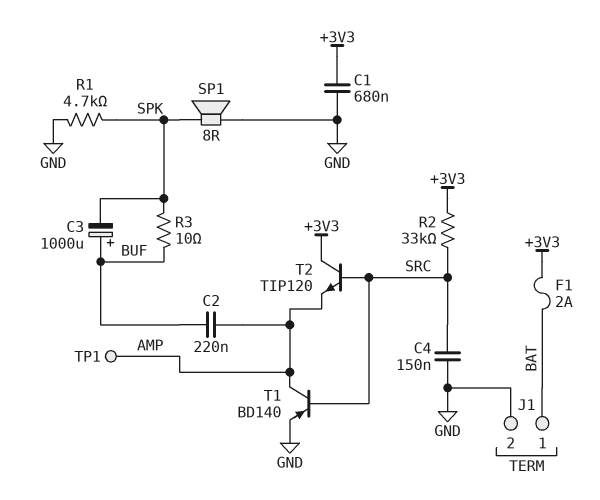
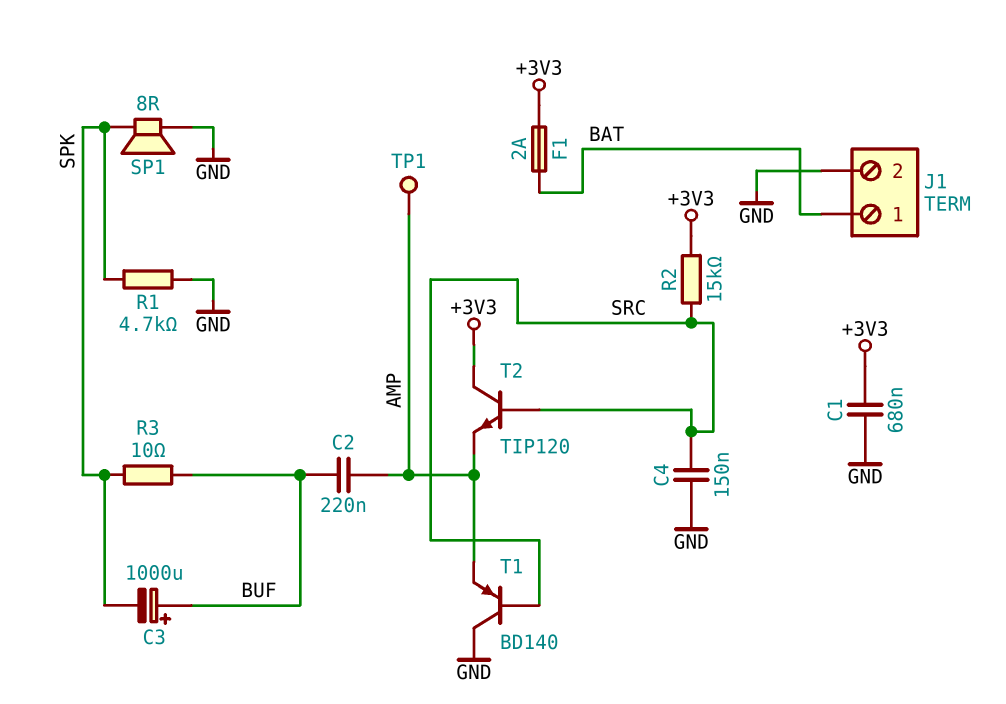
R2: 33k (+3V3, SRC) -> 15k (+3V3, SRC)
T1: PNP BD140 (B SRC, C AMP, E GND) -> PNP BD140 (B SRC, C GND, E AMP)

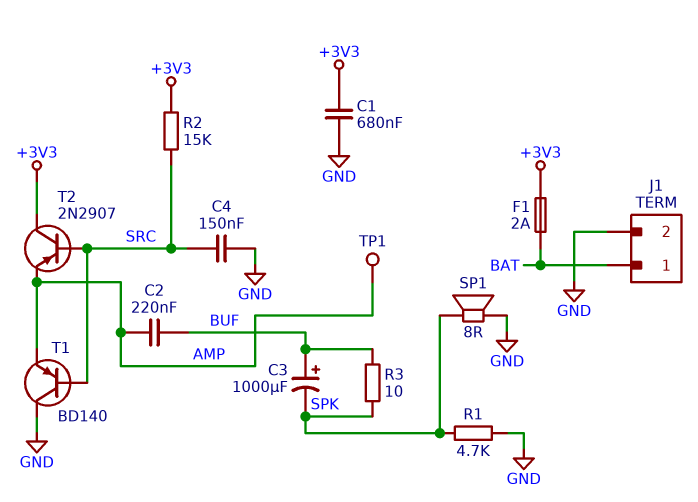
T2: NPN TIP120 (B SRC, C +3V3, E AMP) -> PNP 2N2907 (B SRC, C +3V3, E AMP)

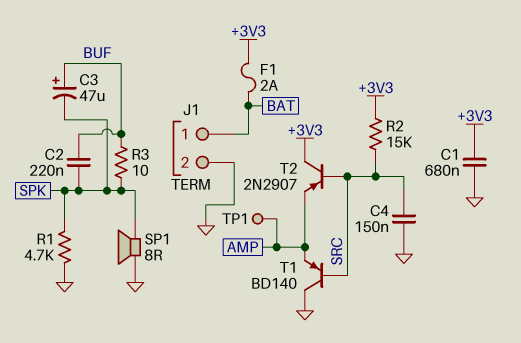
C2: 220nF (AMP, BUF) -> 220nF (BUF, SPK)
C3: 1000uF (plus BUF, minus SPK) -> 47uF (plus BUF, minus SPK)

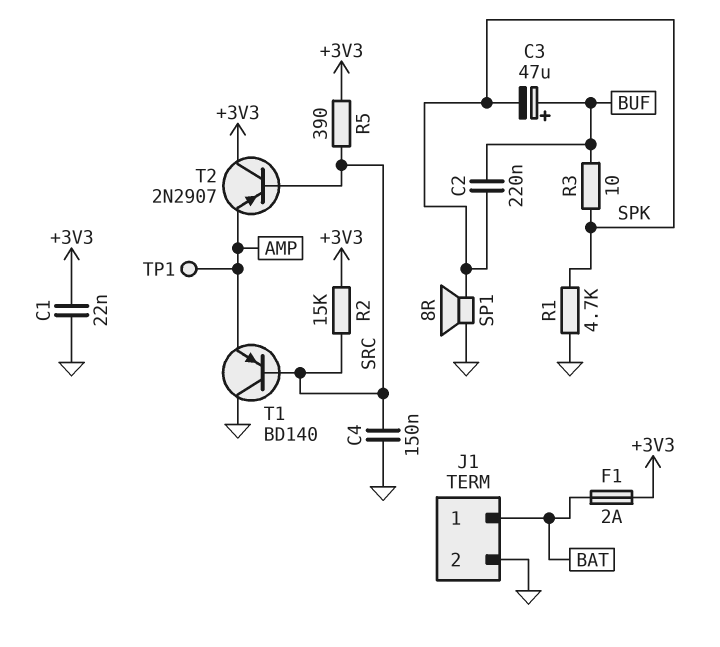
C1: 680nF (+3V3, GND) -> 22nF (+3V3, GND)
R5: none -> 390 (+3V3, SRC)

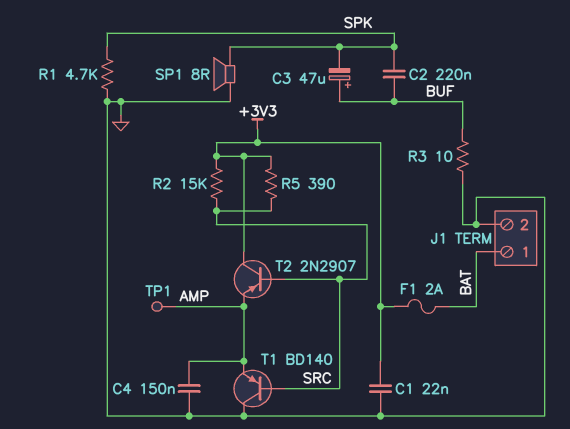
C4: 150nF (GND, SRC) -> 150nF (AMP, GND)
R3: 10 (BUF, SPK) -> 10 (BUF, GND)

